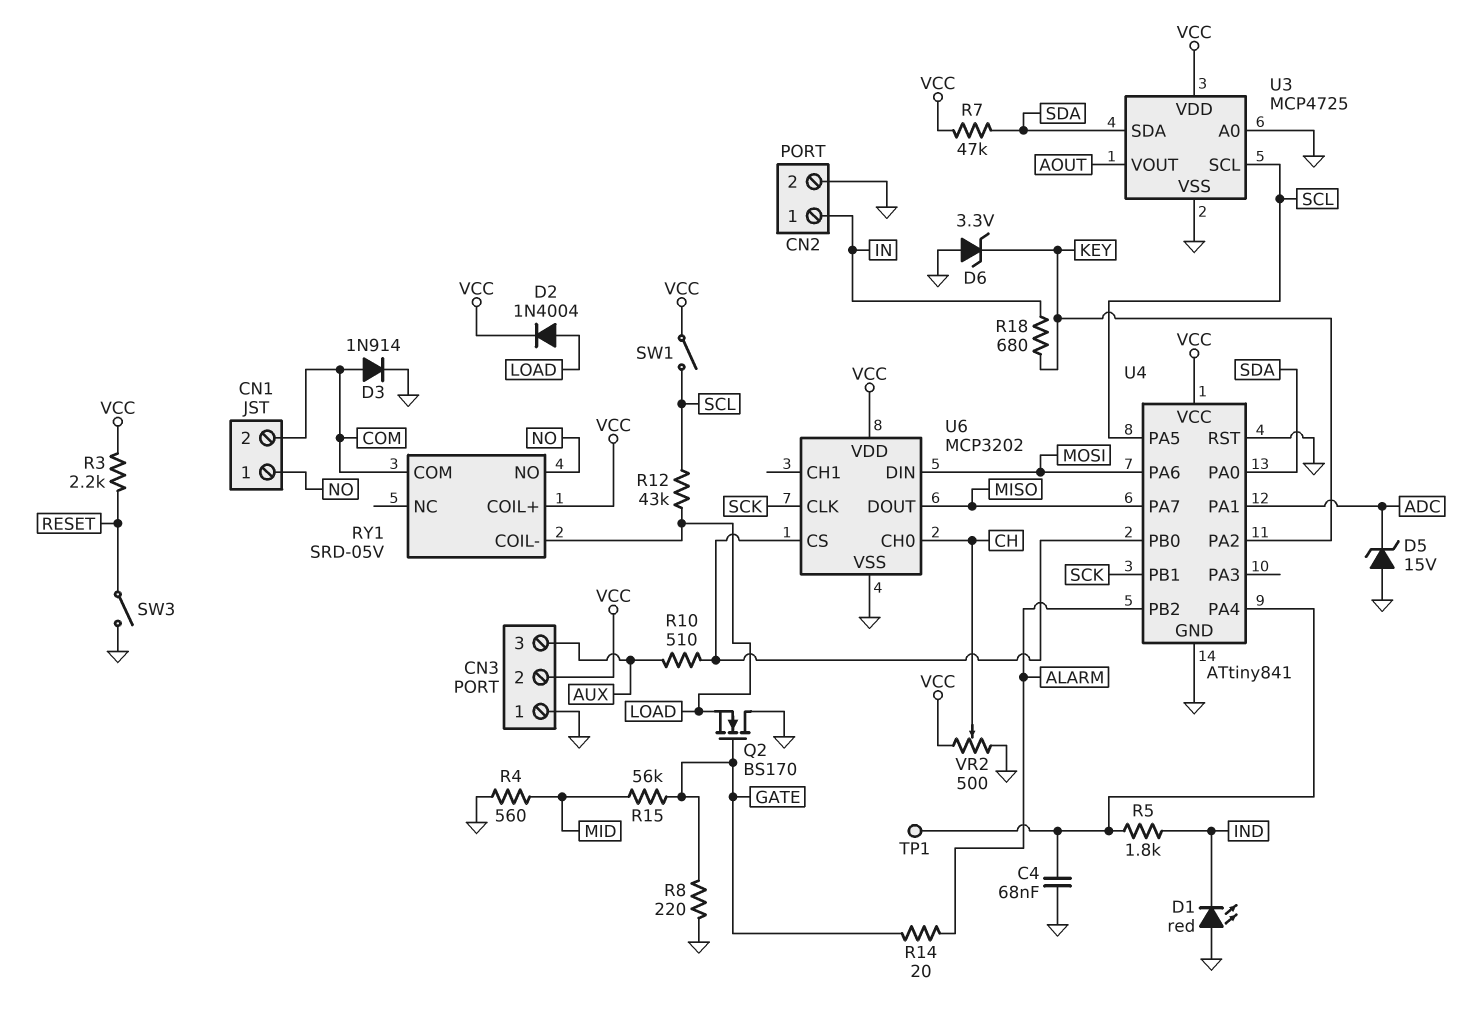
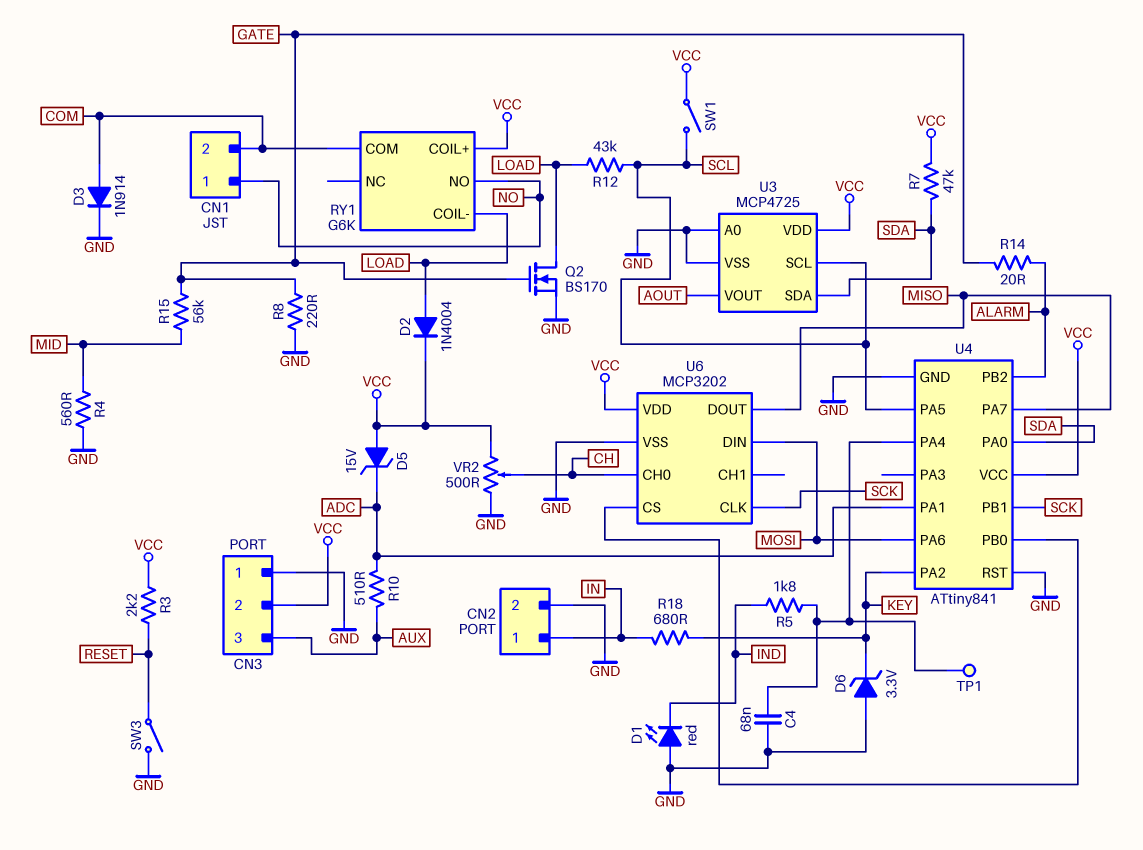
D5: zener 15V (A GND, K ADC) -> zener 15V (A VCC, K ADC)
Q2: NMOS BS170 (G GATE, D GND, S LOAD) -> NMOS BS170 (G GATE, D LOAD, S GND)
R10: 510 (AUX, U4/PB0) -> 510 (ADC, AUX)
RY1: SRD-05V -> G6K

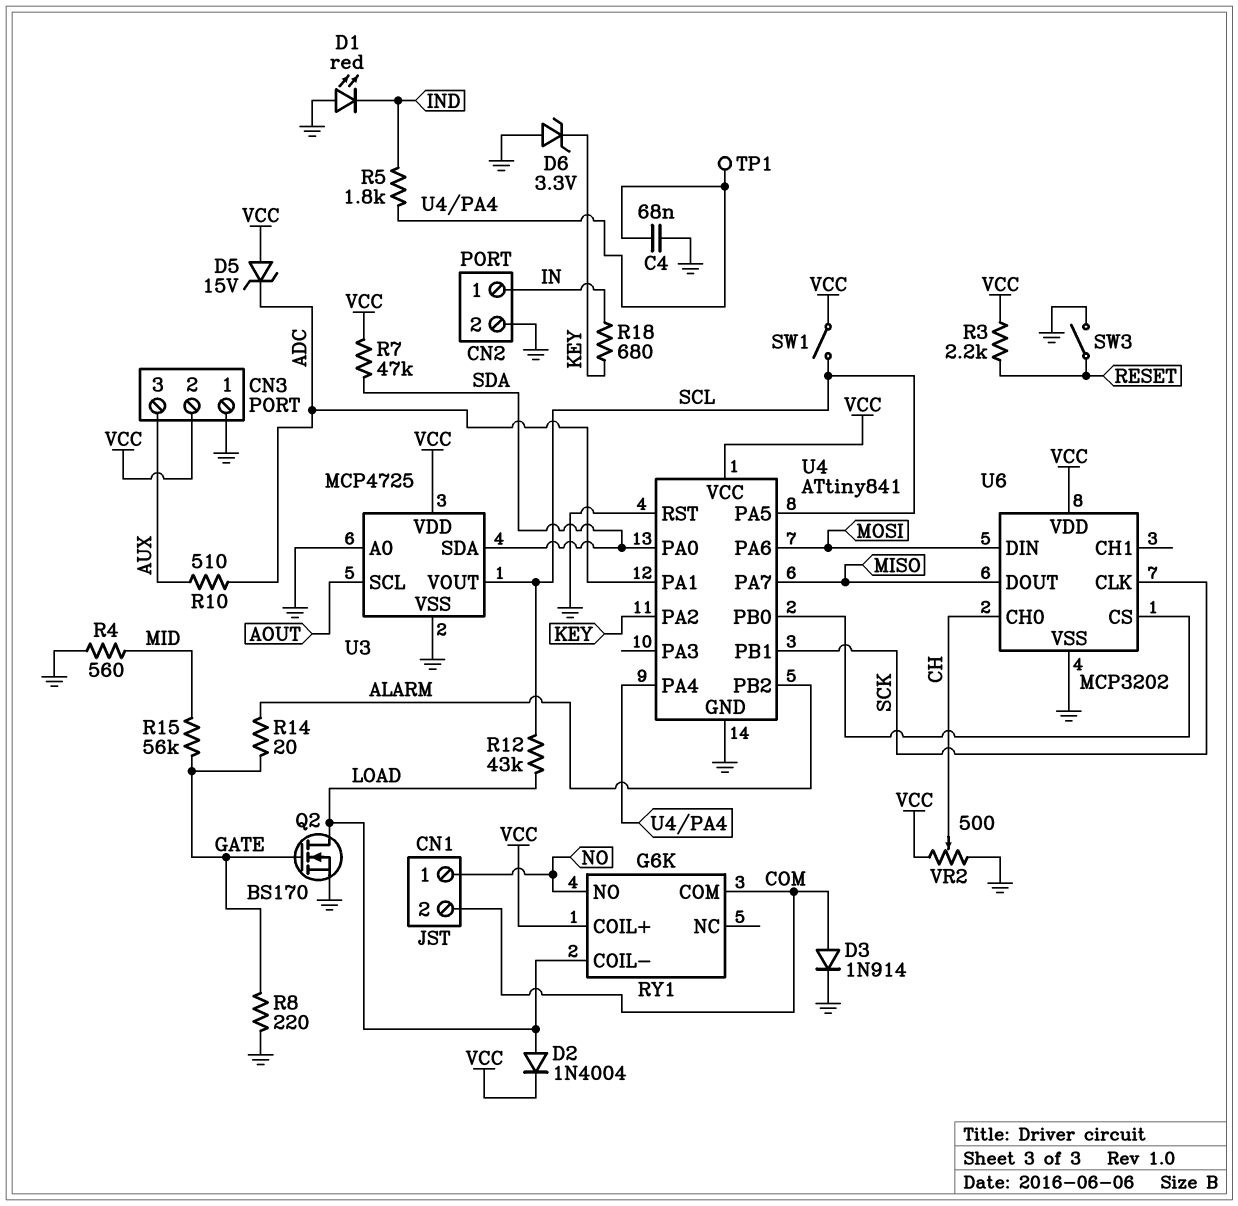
U3 pin SCL: SCL -> AOUT
U3 pin VOUT: AOUT -> SCL

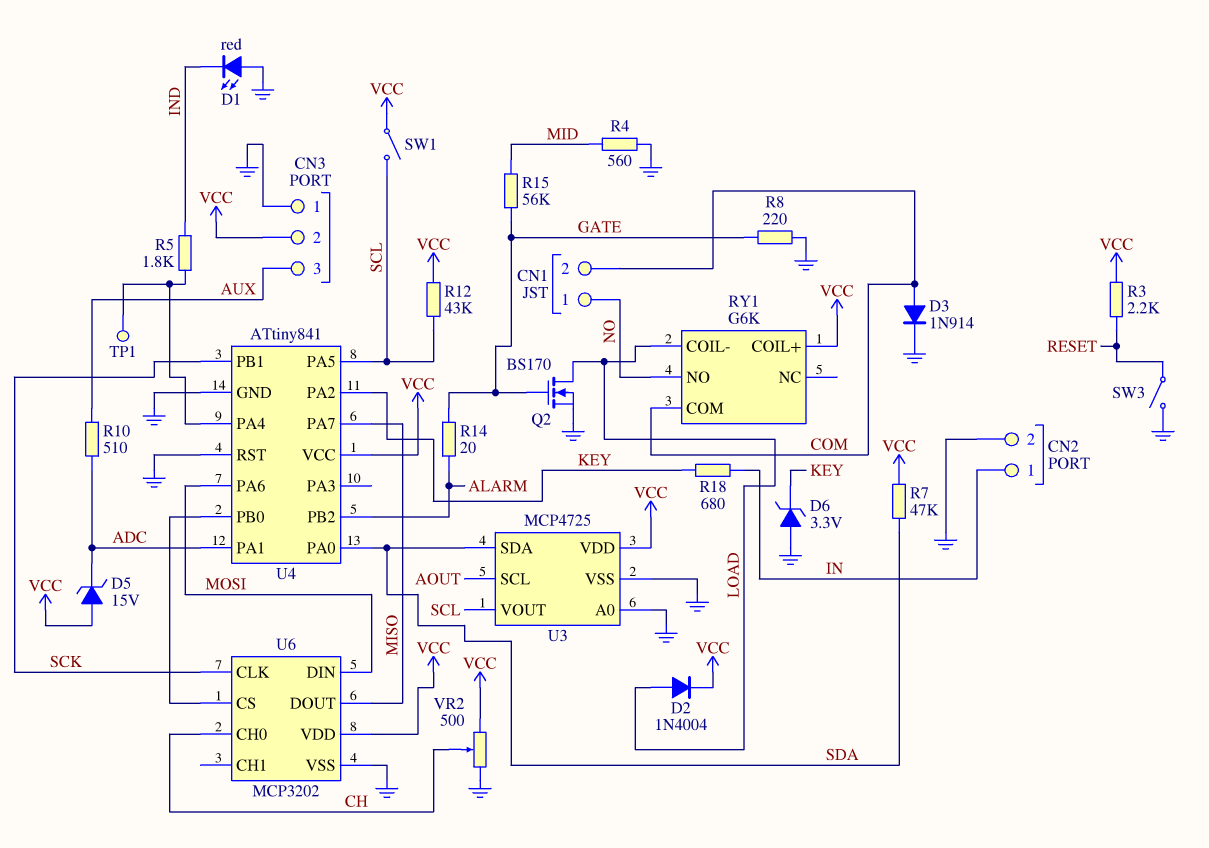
C4: 68nF (GND, U4/PA4) -> none
R12: 43k (LOAD, SCL) -> 43k (SCL, VCC)

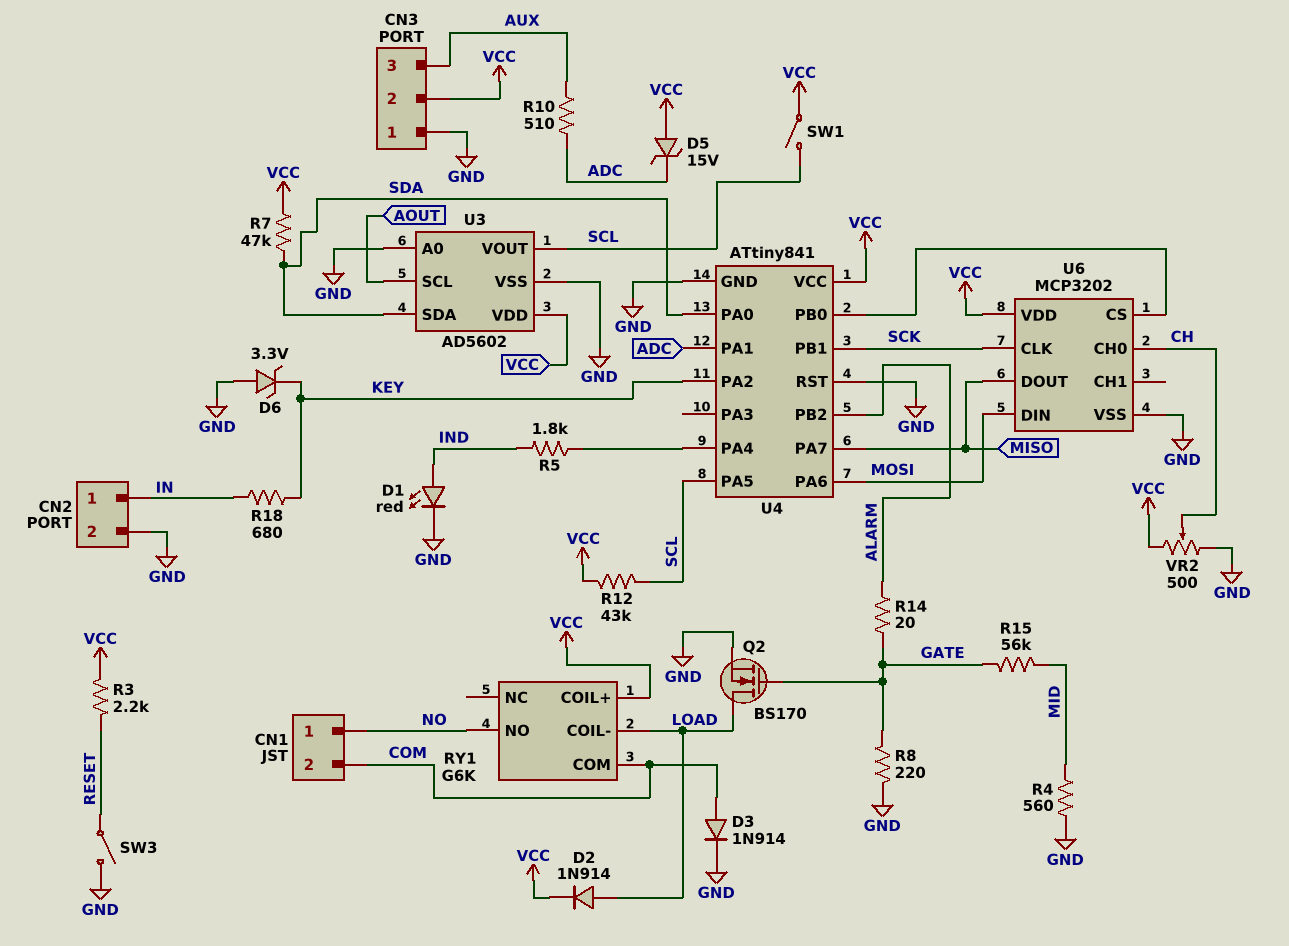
D1: LED red (A GND, K IND) -> LED red (A IND, K GND)
D2: diode 1N4004 (A LOAD, K VCC) -> diode 1N914 (A LOAD, K VCC)
TP1: test point (U4/PA4) -> none
U3: MCP4725 -> AD5602

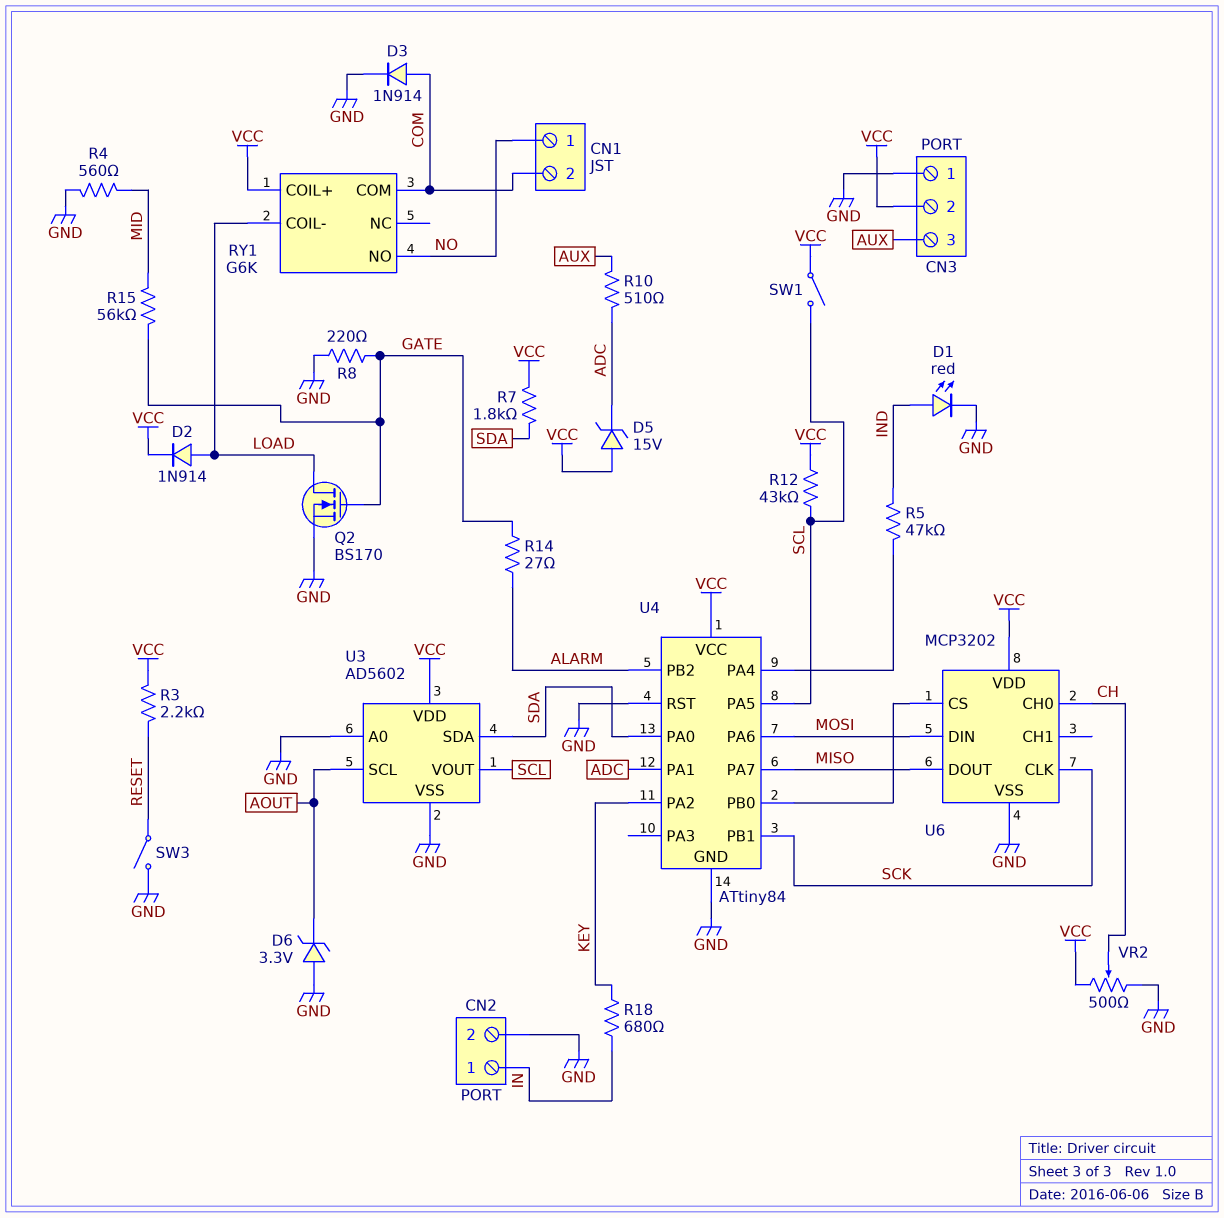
D6: zener 3.3V (A GND, K KEY) -> zener 3.3V (A GND, K AOUT)
R5: 1.8k (IND, U4/PA4) -> 47k (IND, U4/PA4)
R7: 47k (SDA, VCC) -> 1.8k (SDA, VCC)
R14: 20 (ALARM, GATE) -> 27 (ALARM, GATE)
U4: ATtiny841 -> ATtiny84

